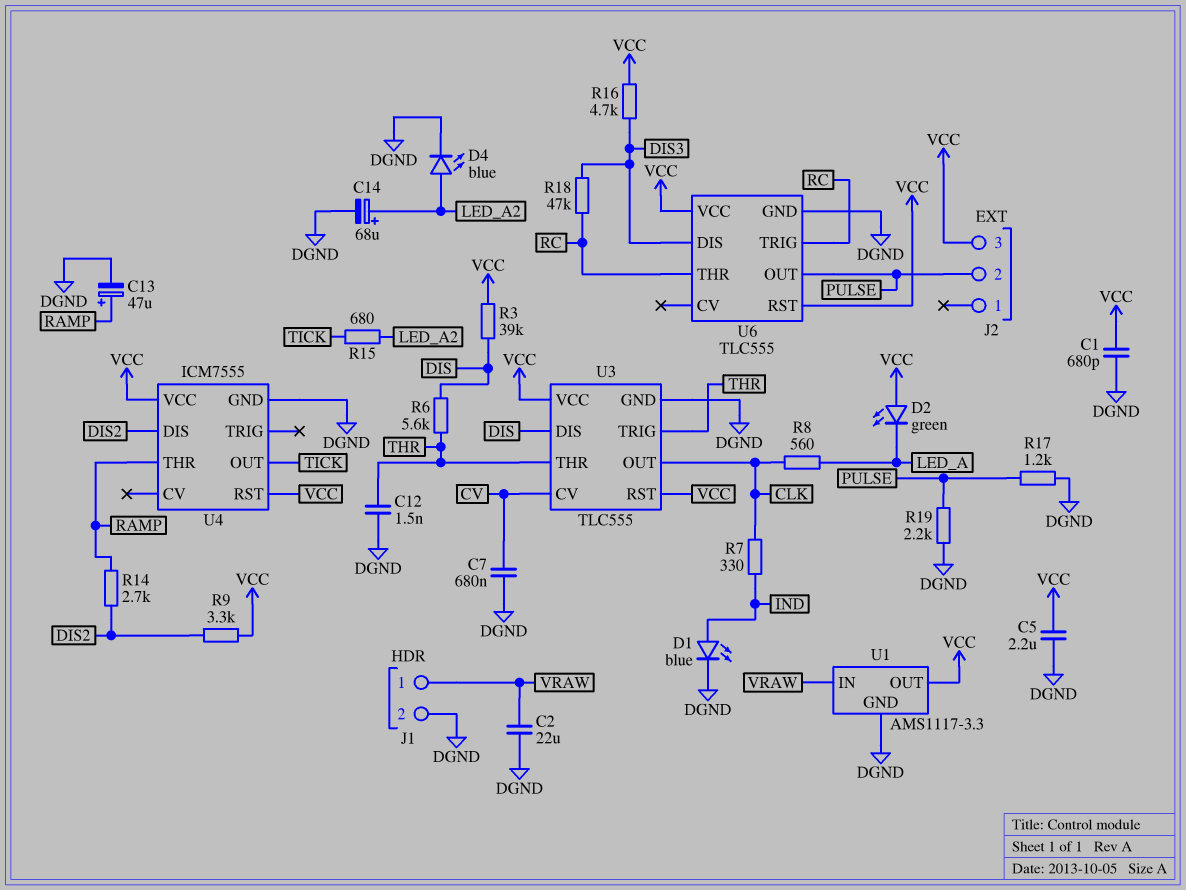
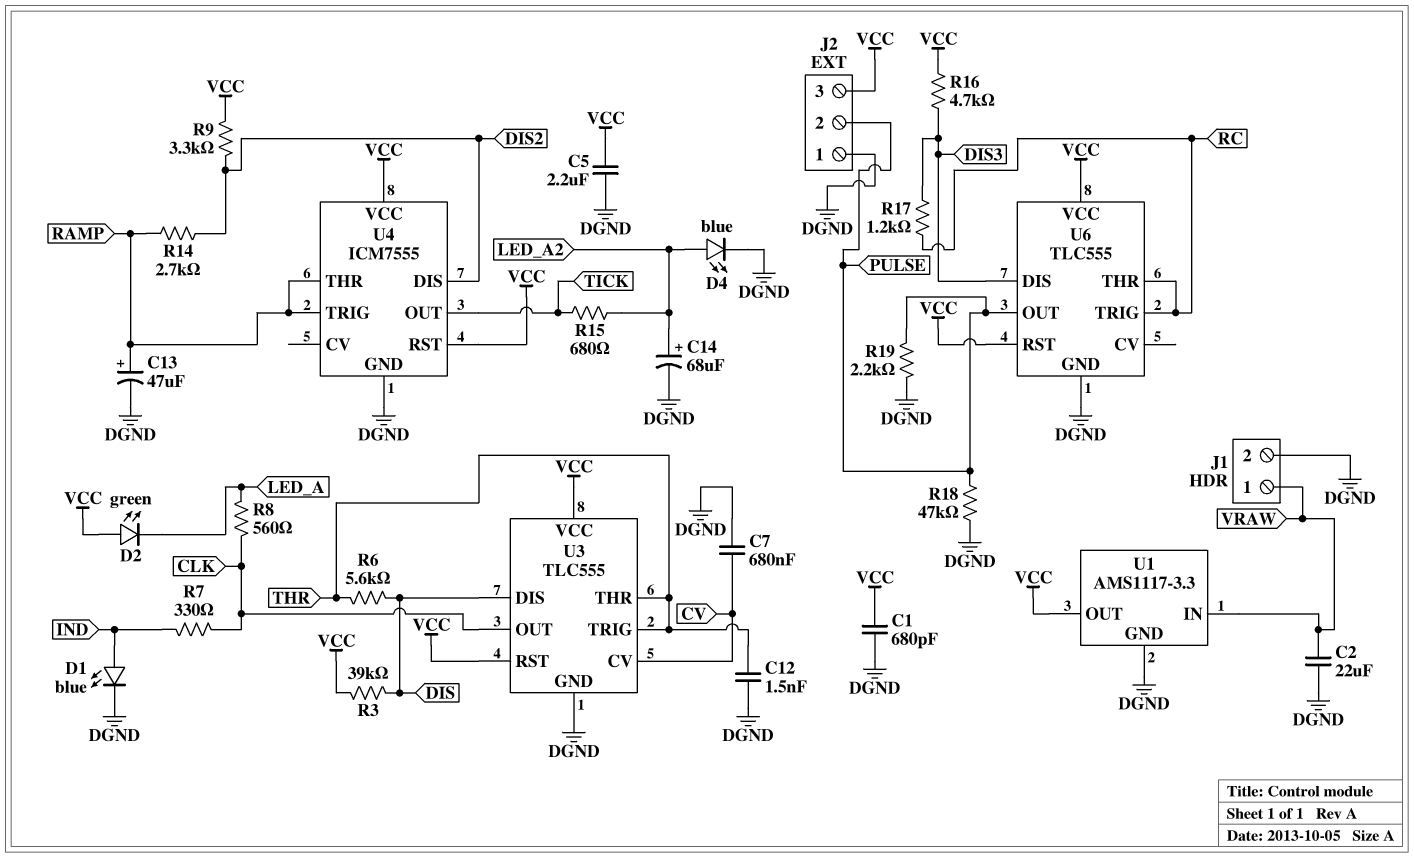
J2 pin 1: none -> DGND
R17: 1.2k (DGND, PULSE) -> 1.2k (DIS3, RC)
R18: 47k (DIS3, RC) -> 47k (DGND, PULSE)
U4 pin TRIG: none -> RAMP

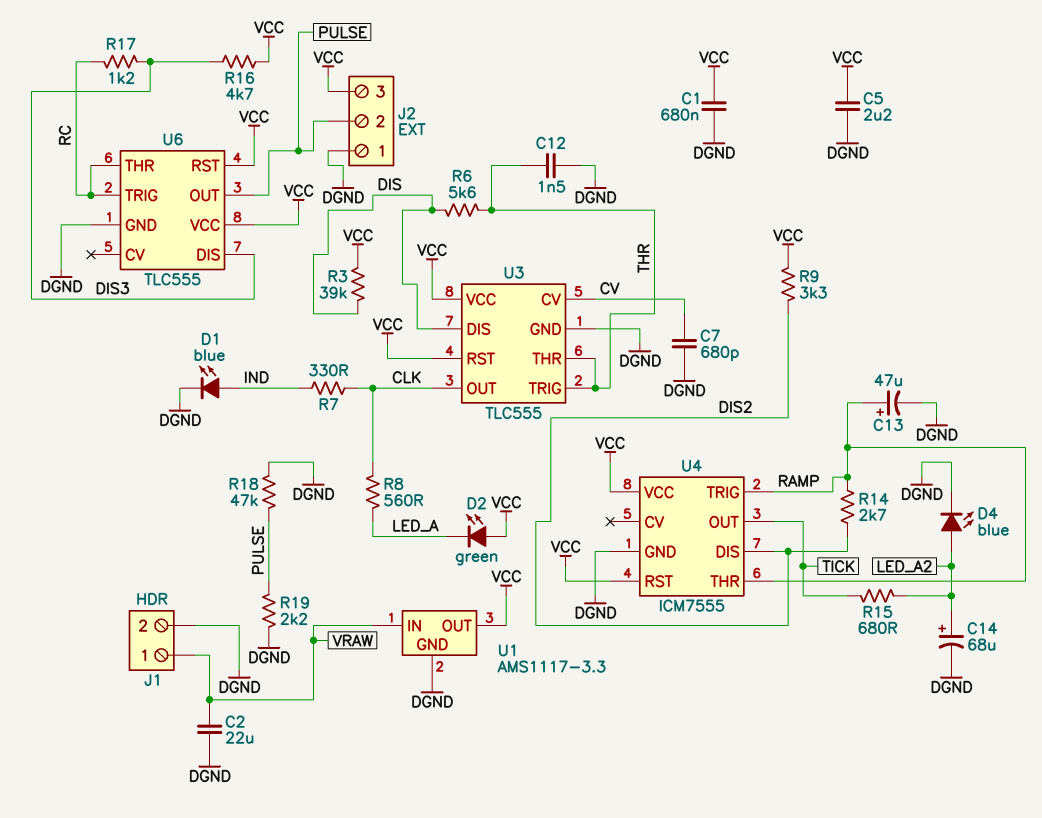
C1: 680pF (DGND, VCC) -> 680nF (DGND, VCC)
C7: 680nF (CV, DGND) -> 680pF (CV, DGND)

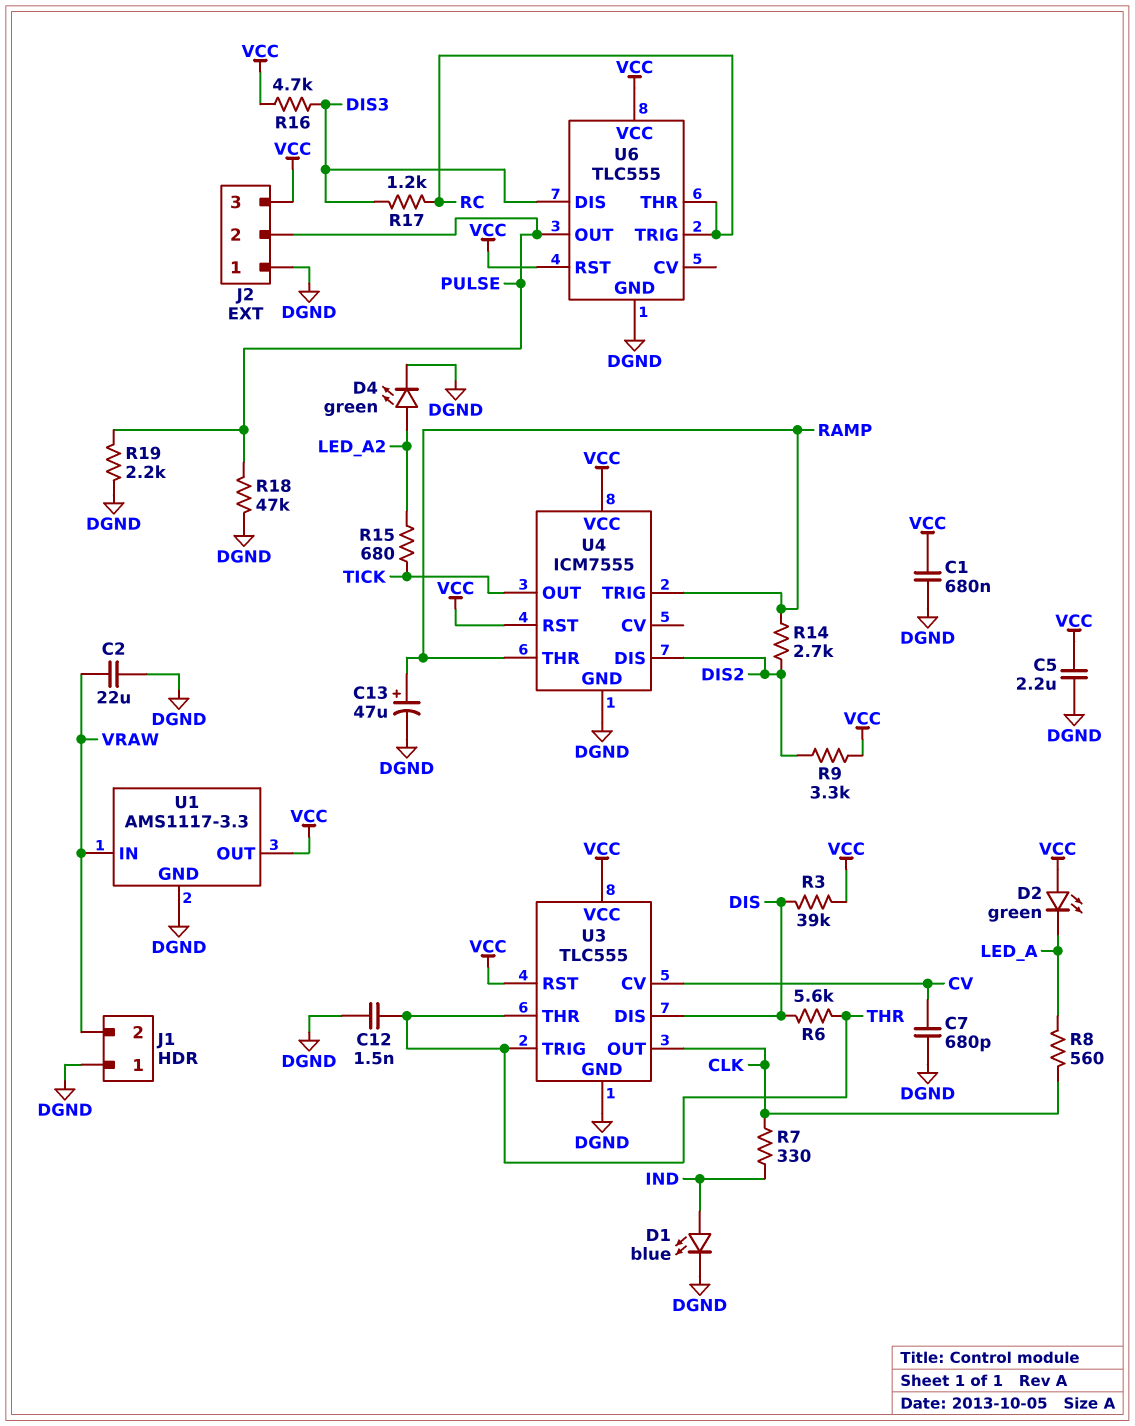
C14: 68uF (plus LED_A2, minus DGND) -> none
D4: LED blue (A LED_A2, K DGND) -> LED green (A LED_A2, K DGND)
J1 pin 1: VRAW -> DGND
J1 pin 2: DGND -> VRAW

